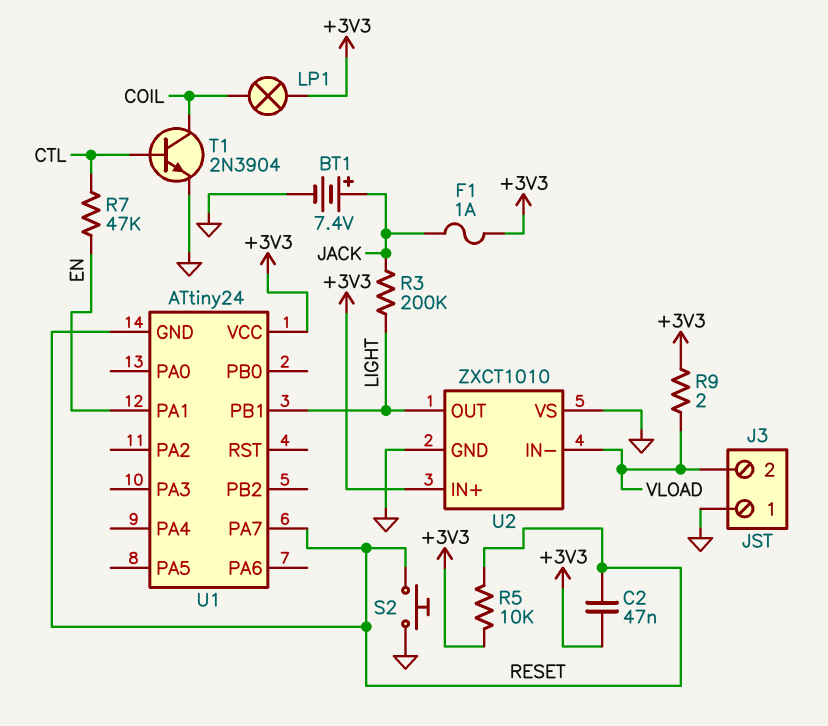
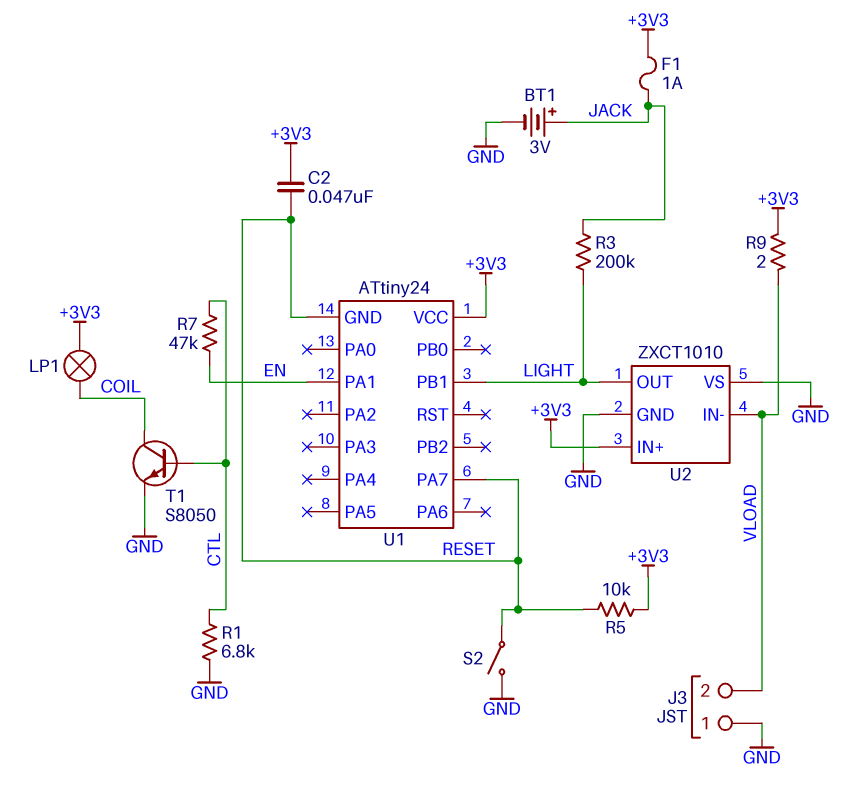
BT1: 7.4V (plus JACK, minus GND) -> 3V (plus JACK, minus GND)
R1: none -> 6.8k (CTL, GND)
S2: button (GND, RESET) -> switch (GND, RESET)
T1: NPN 2N3904 (B CTL, C COIL, E GND) -> NPN S8050 (B CTL, C COIL, E GND)

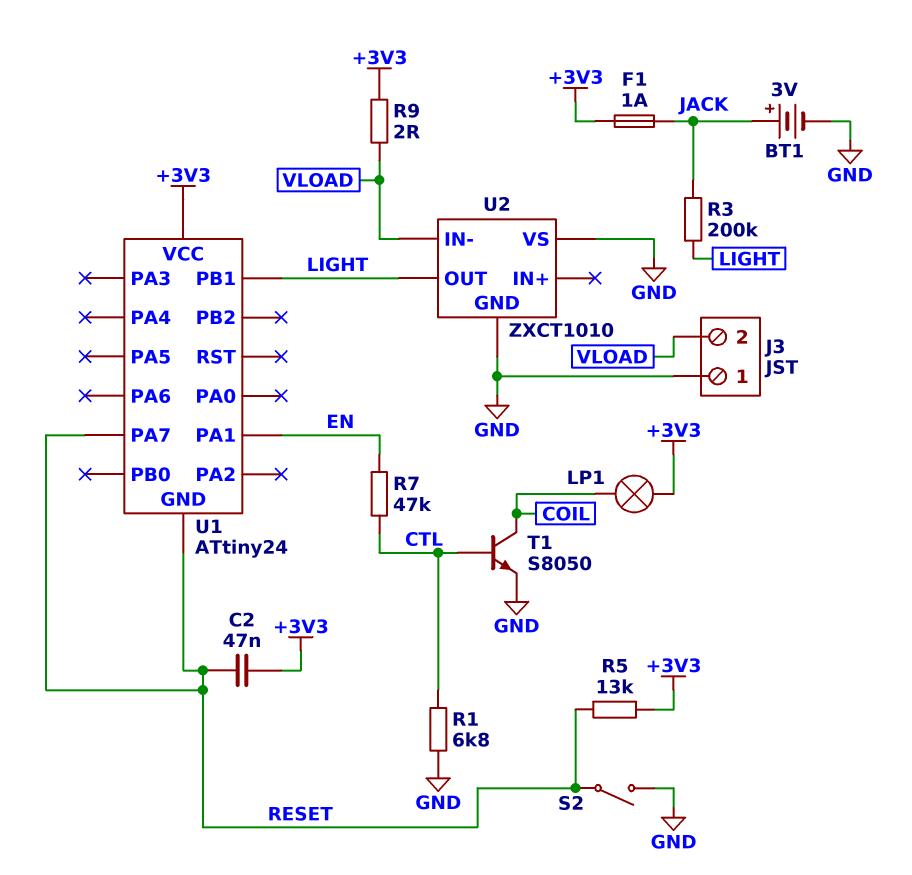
R5: 10k (+3V3, RESET) -> 13k (+3V3, RESET)
U2 pin IN+: +3V3 -> none

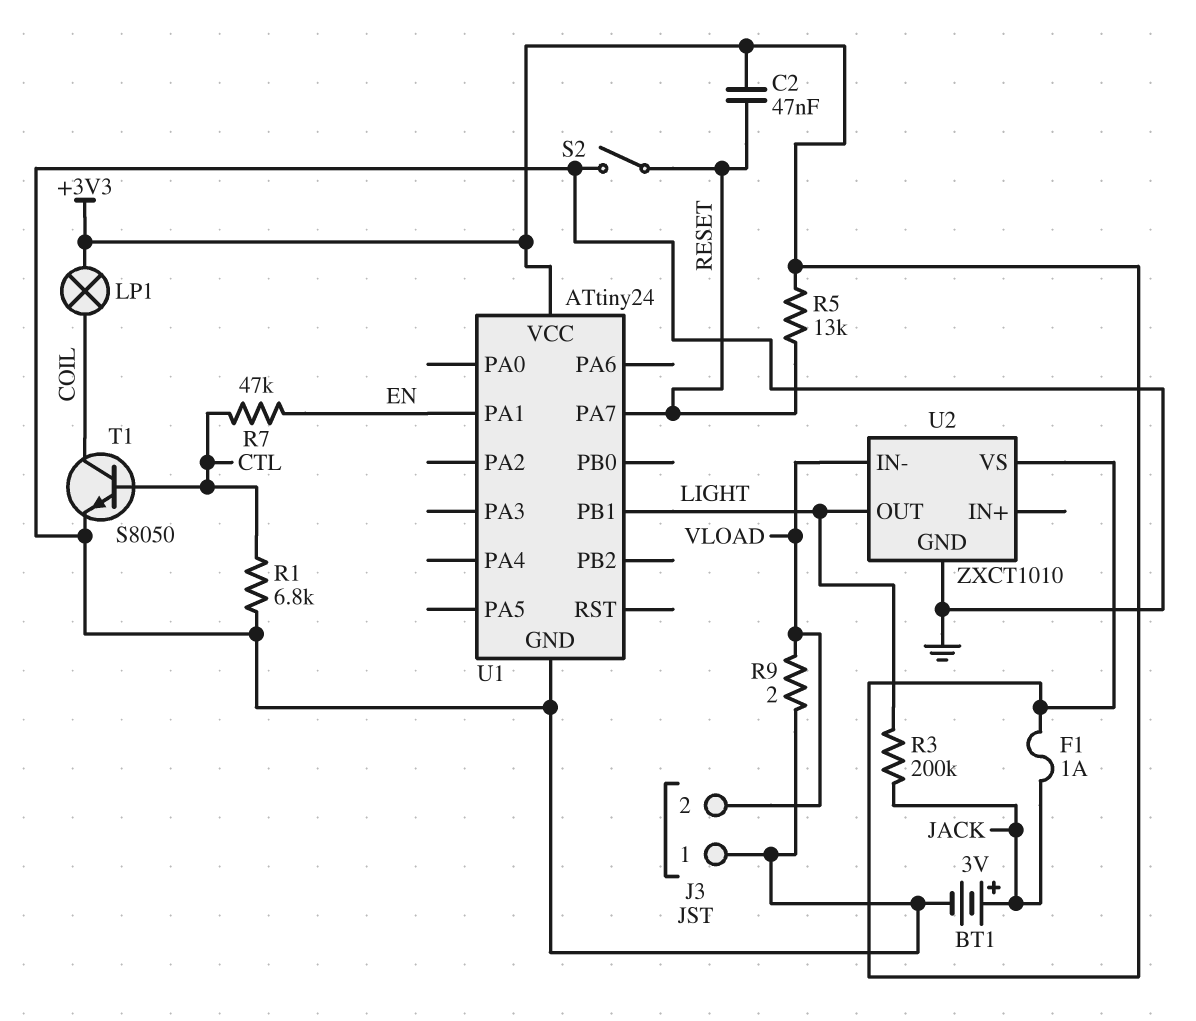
R9: 2 (+3V3, VLOAD) -> 2 (GND, VLOAD)
U1 pin GND: RESET -> GND
U2 pin VS: GND -> +3V3

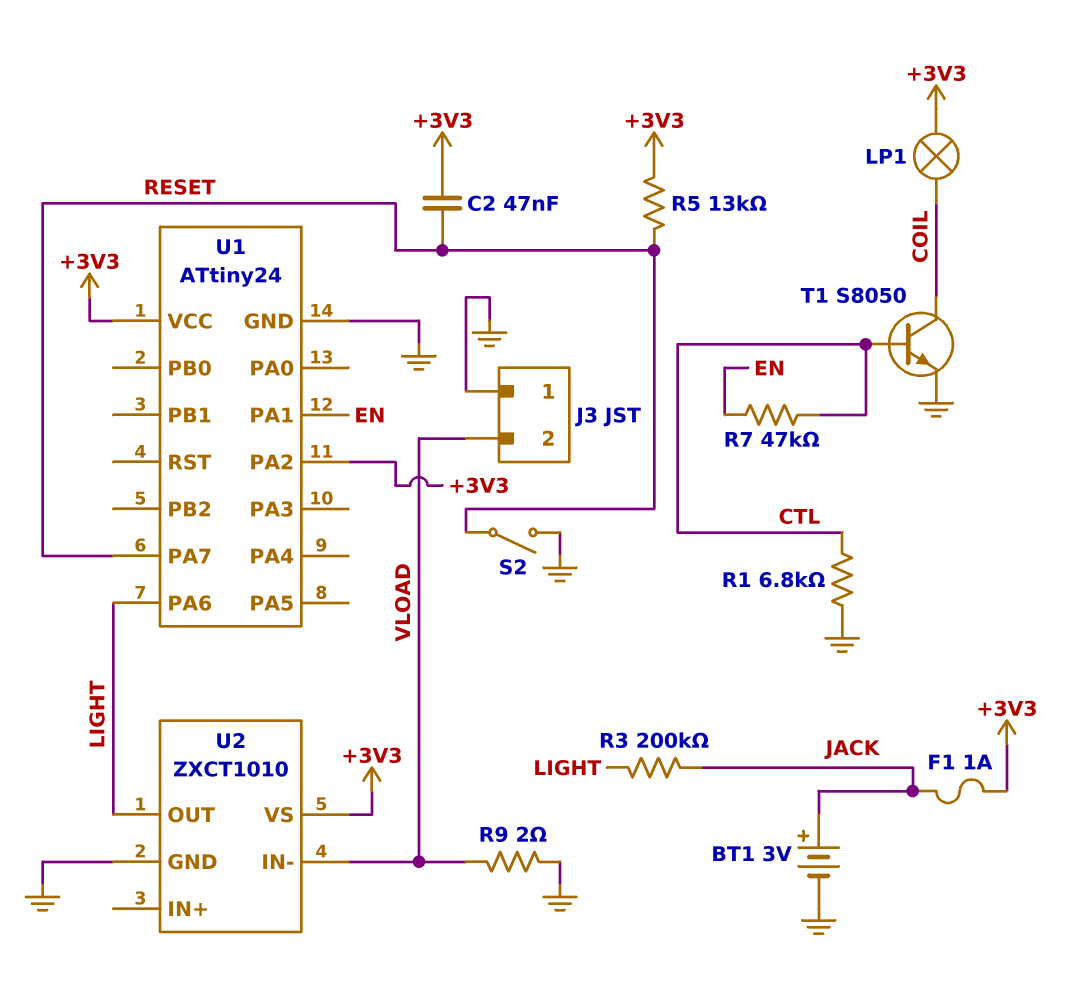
U1 pin PA2: none -> +3V3
U1 pin PA6: none -> LIGHT
U1 pin PB1: LIGHT -> none

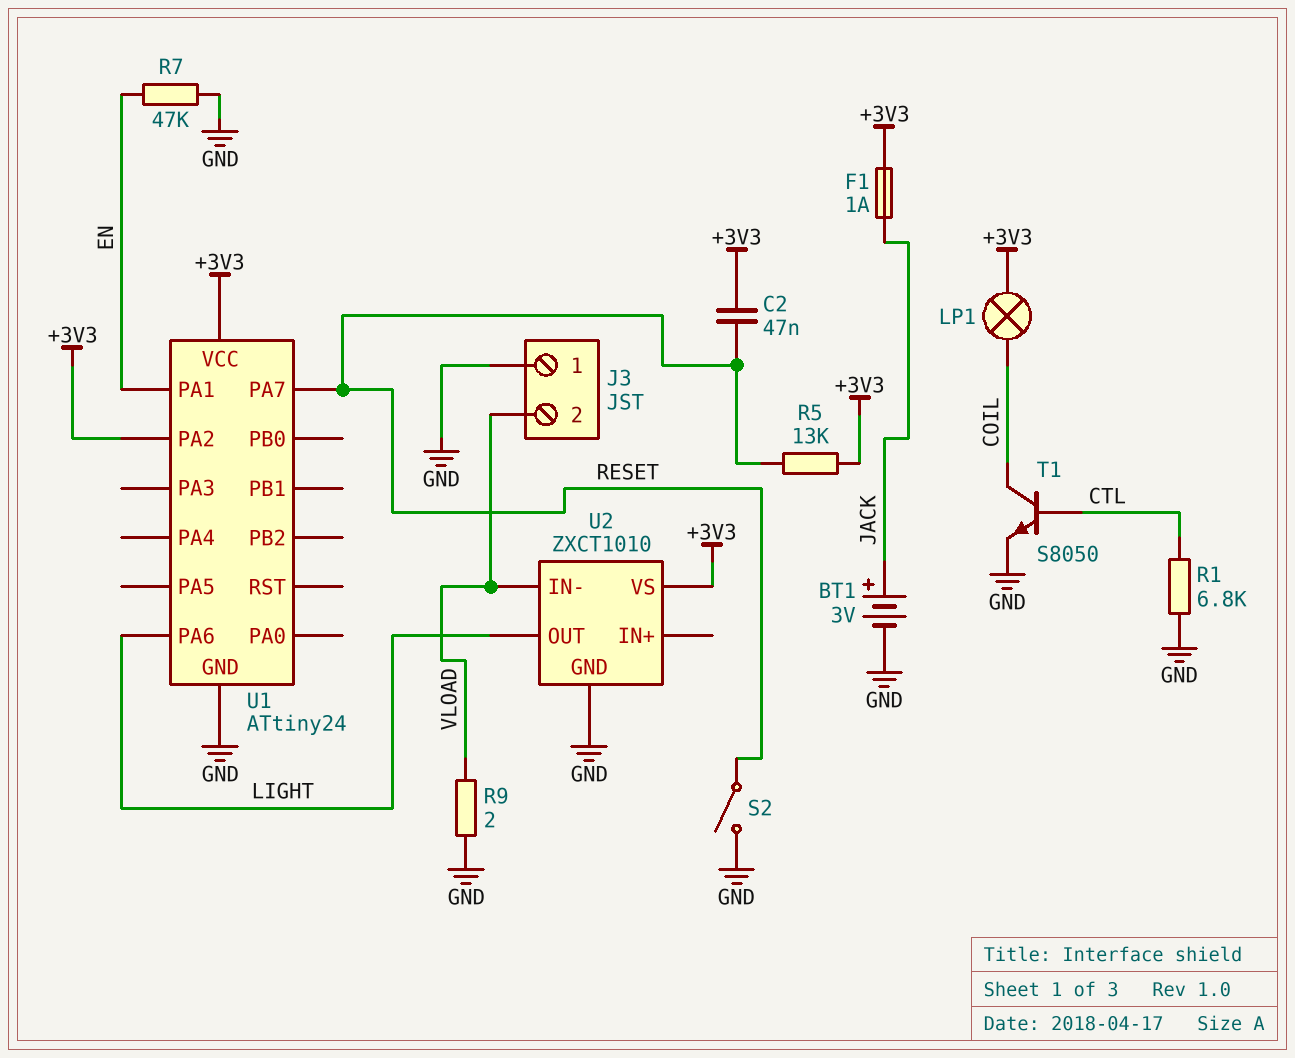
R3: 200k (JACK, LIGHT) -> none
R7: 47k (CTL, EN) -> 47k (EN, GND)

